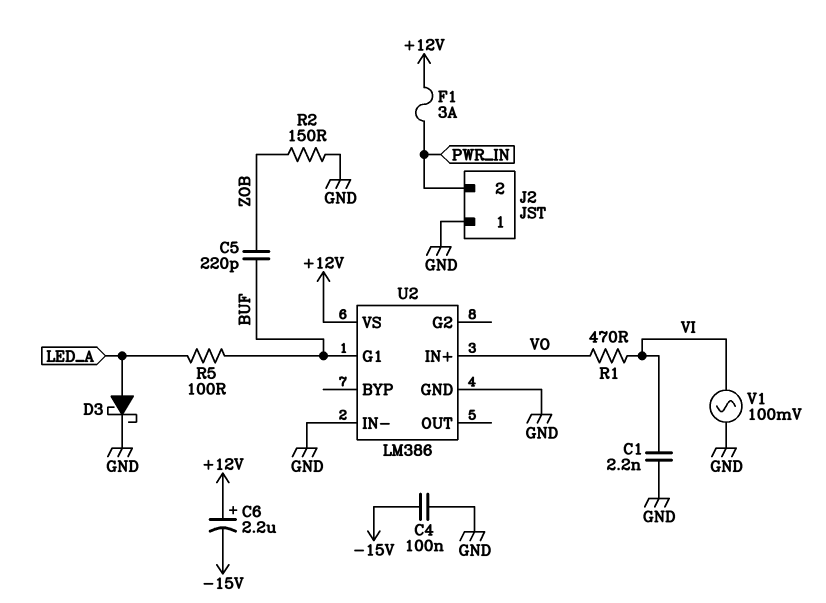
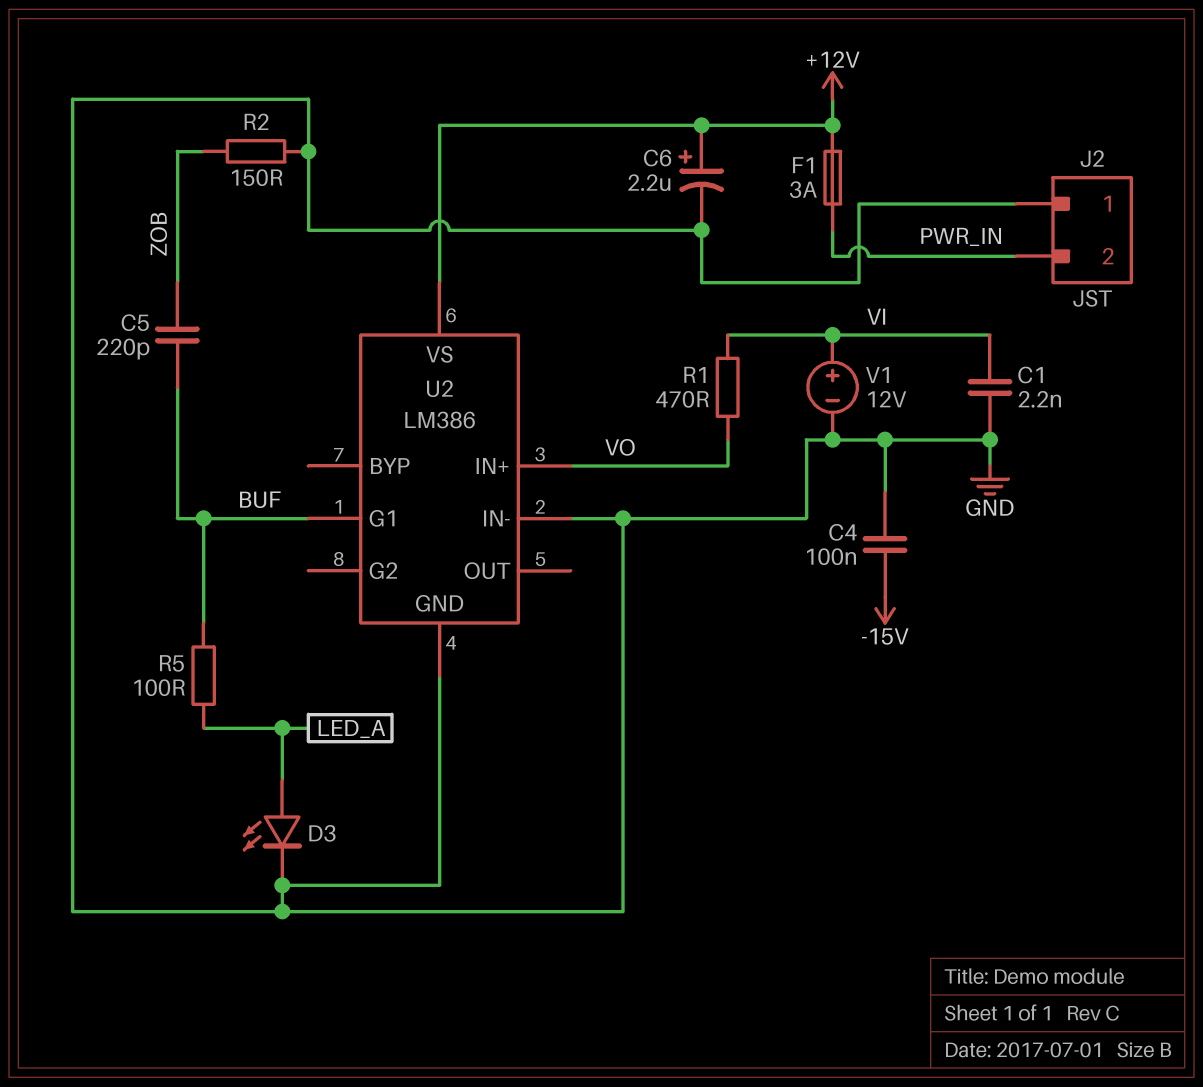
C6: 2.2uF (plus +12V, minus -15V) -> 2.2uF (plus +12V, minus GND)
D3: schottky (A LED_A, K GND) -> LED (A LED_A, K GND)
V1: AC 100mV (GND, VI) -> 12V (plus VI, minus GND)

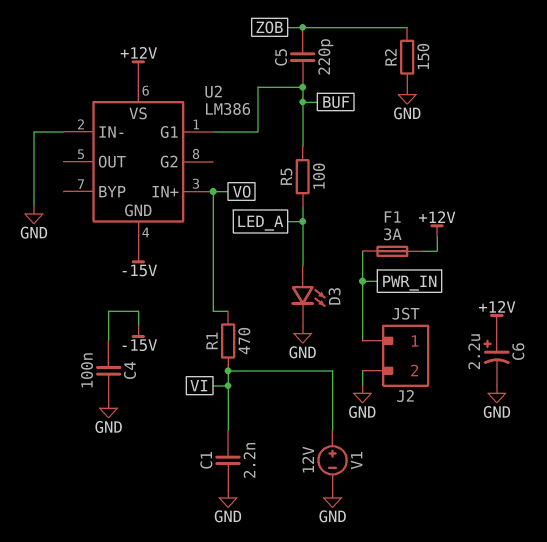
J2 pin 1: GND -> PWR_IN
J2 pin 2: PWR_IN -> GND
U2 pin GND: GND -> -15V

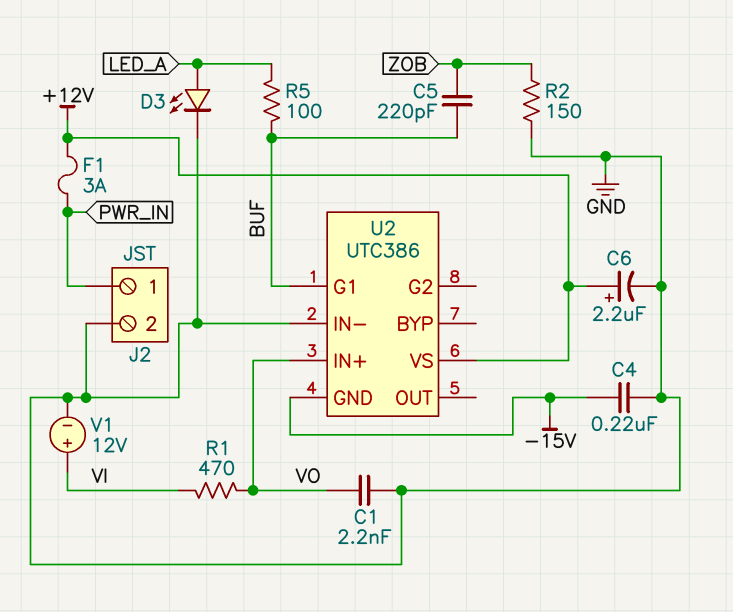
C1: 2.2nF (GND, VI) -> 2.2nF (GND, VO)
C4: 100nF (-15V, GND) -> 220nF (-15V, GND)
U2: LM386 -> UTC386

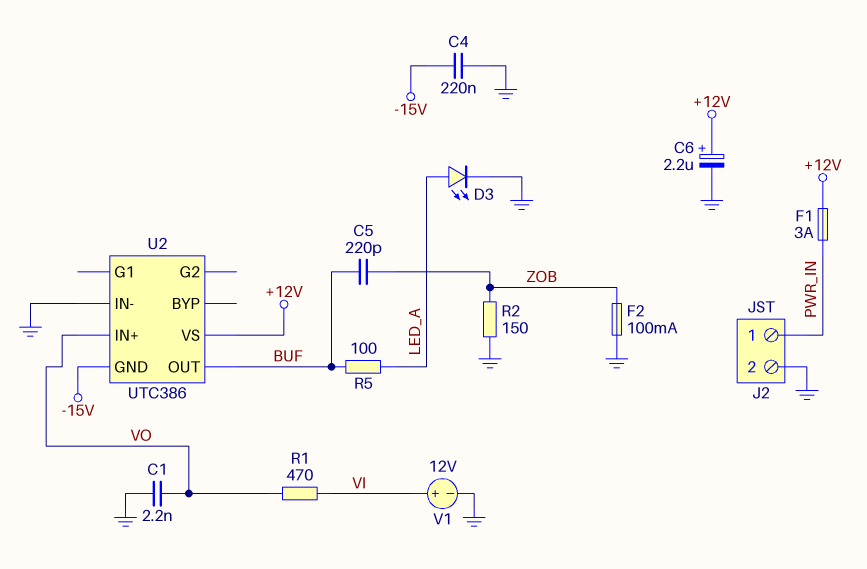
F2: none -> 100mA (GND, ZOB)
U2 pin G1: BUF -> none
U2 pin OUT: none -> BUF

